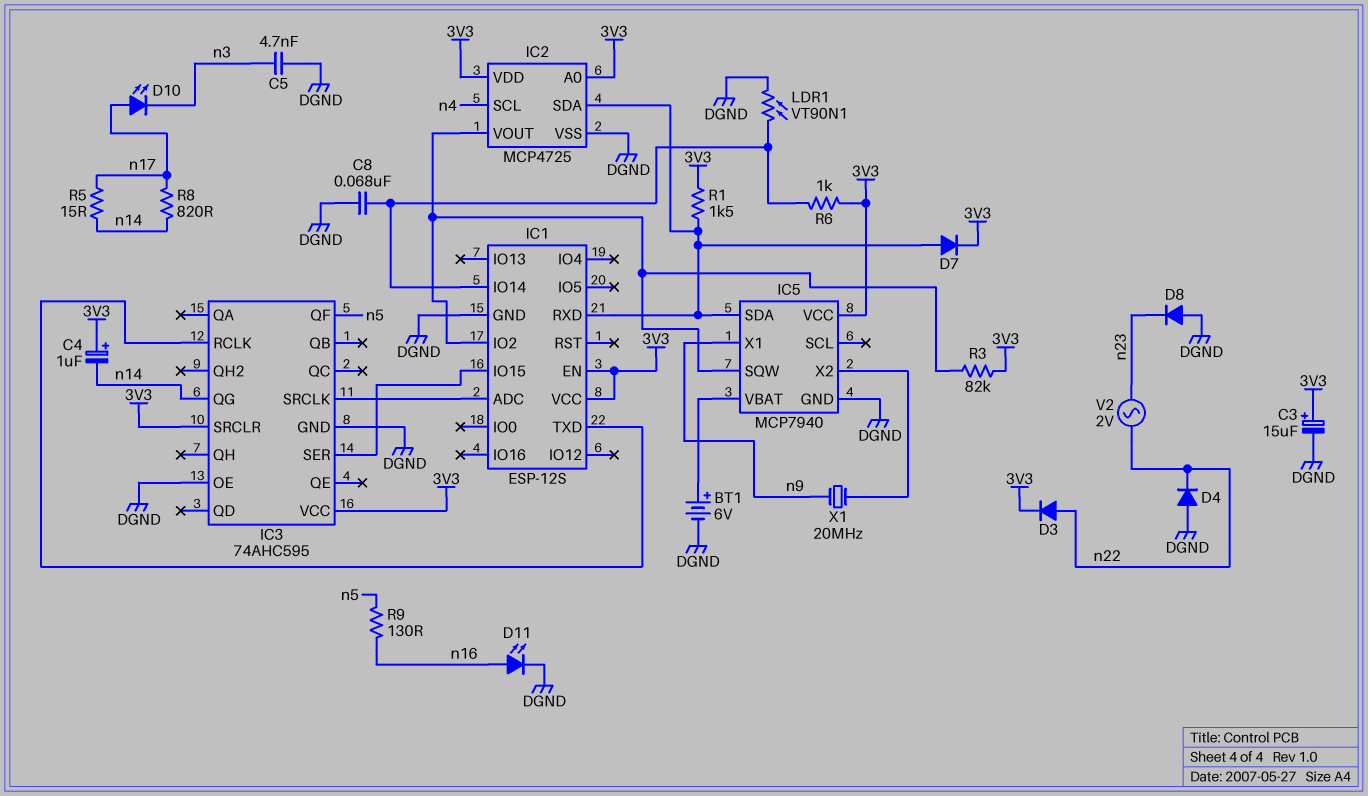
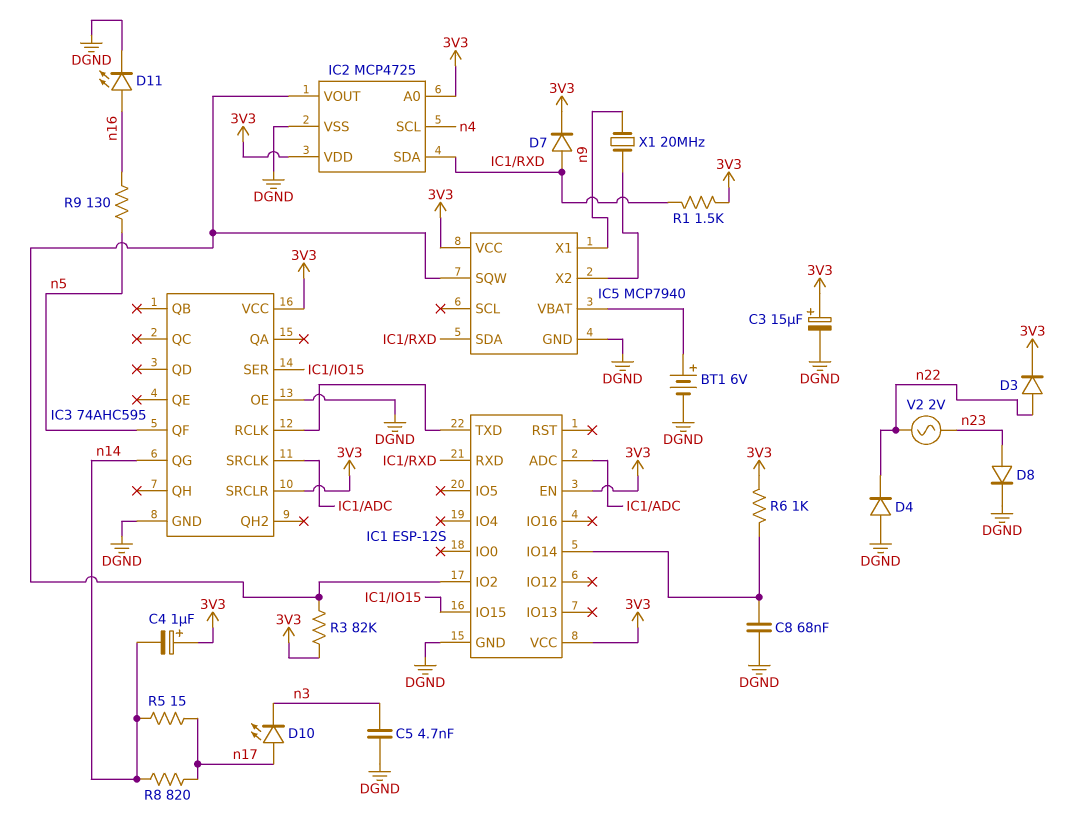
D8: diode (A DGND, K n23) -> diode (A n23, K DGND)
LDR1: VT90N1 (DGND, IC1/IO14) -> none

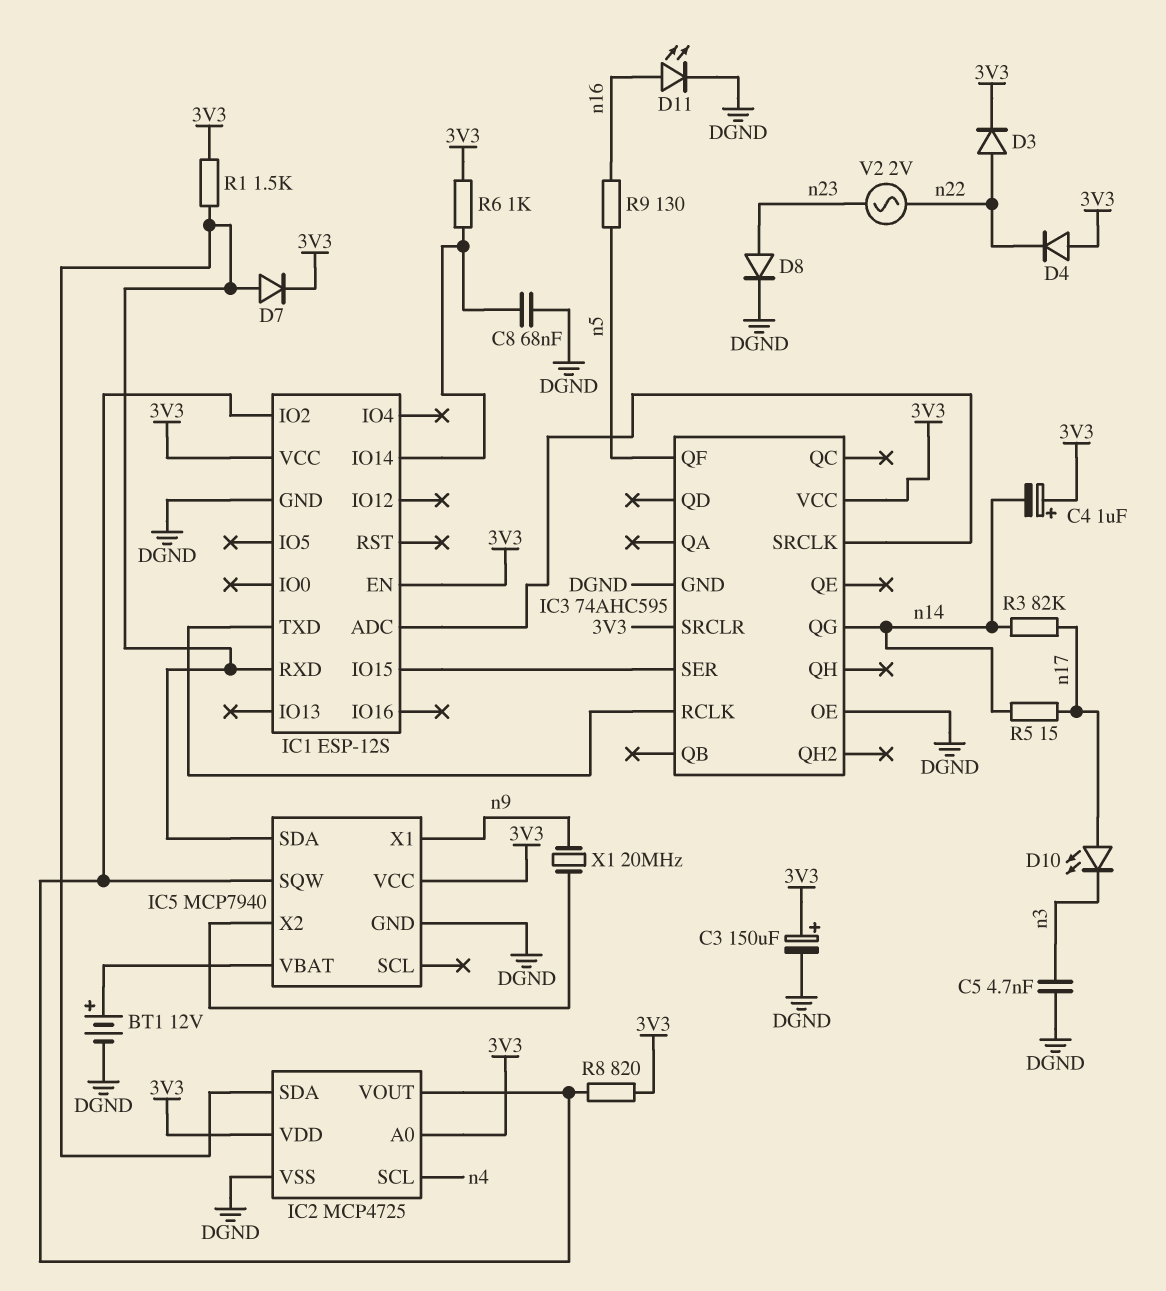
BT1: 6V (plus IC5/VBAT, minus DGND) -> 12V (plus IC5/VBAT, minus DGND)
C3: 15uF (plus 3V3, minus DGND) -> 150uF (plus 3V3, minus DGND)
D4: diode (A DGND, K n22) -> diode (A 3V3, K n22)
R3: 82k (3V3, IC1/IO2) -> 82k (n14, n17)
R8: 820 (n14, n17) -> 820 (3V3, IC1/IO2)

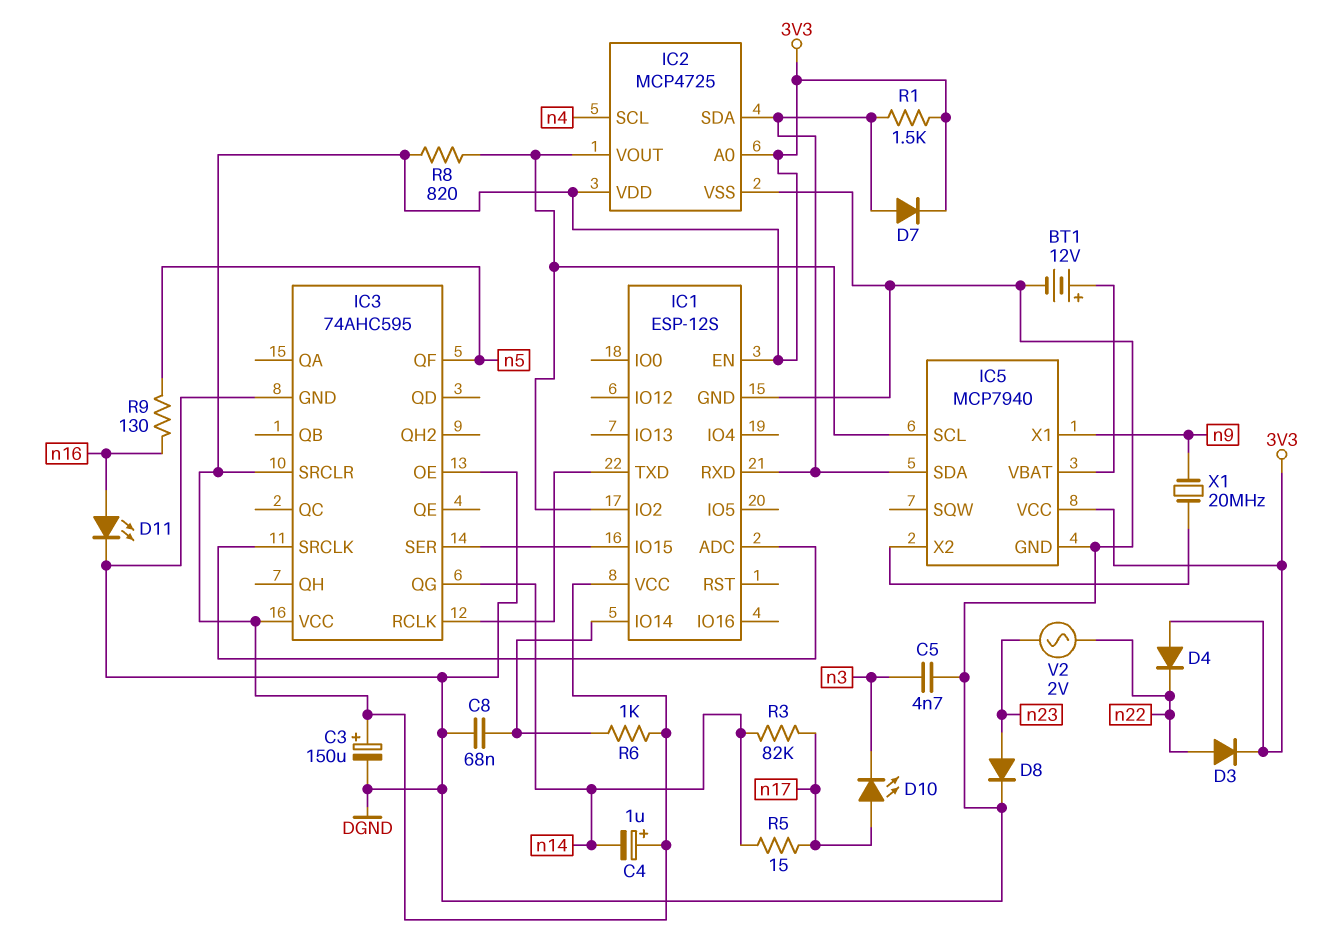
IC5 pin SCL: none -> IC1/IO2
IC5 pin SQW: IC1/IO2 -> none

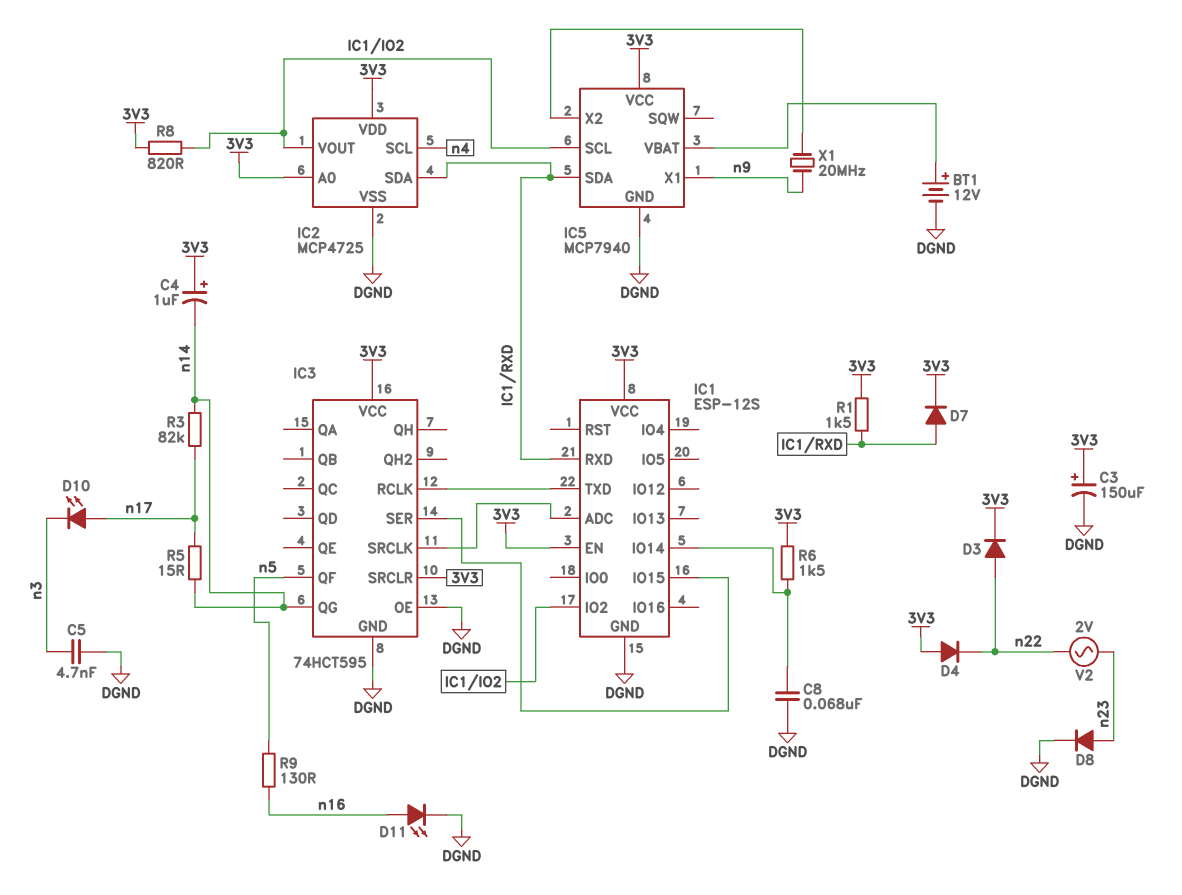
IC3: 74AHC595 -> 74HCT595
R6: 1k (3V3, IC1/IO14) -> 1.5k (3V3, IC1/IO14)

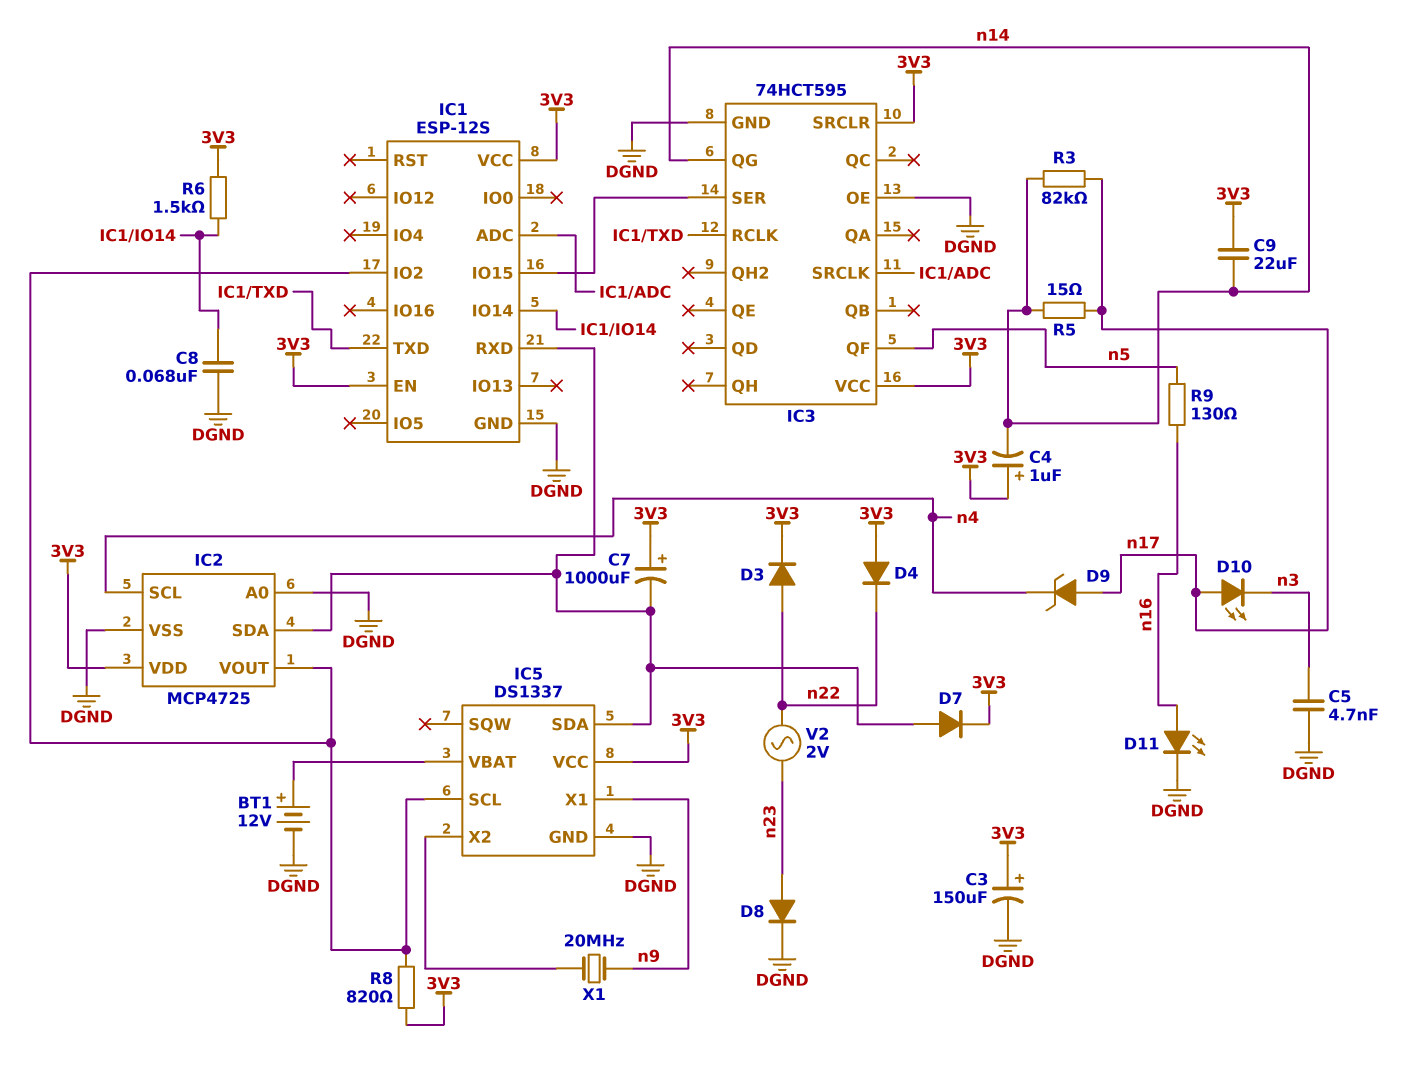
C7: none -> 1000uF (plus 3V3, minus IC1/RXD)
C9: none -> 22uF (3V3, n14)
D9: none -> zener (A n17, K n4)
IC2 pin A0: 3V3 -> DGND
IC5: MCP7940 -> DS1337
R1: 1.5k (3V3, IC1/RXD) -> none

